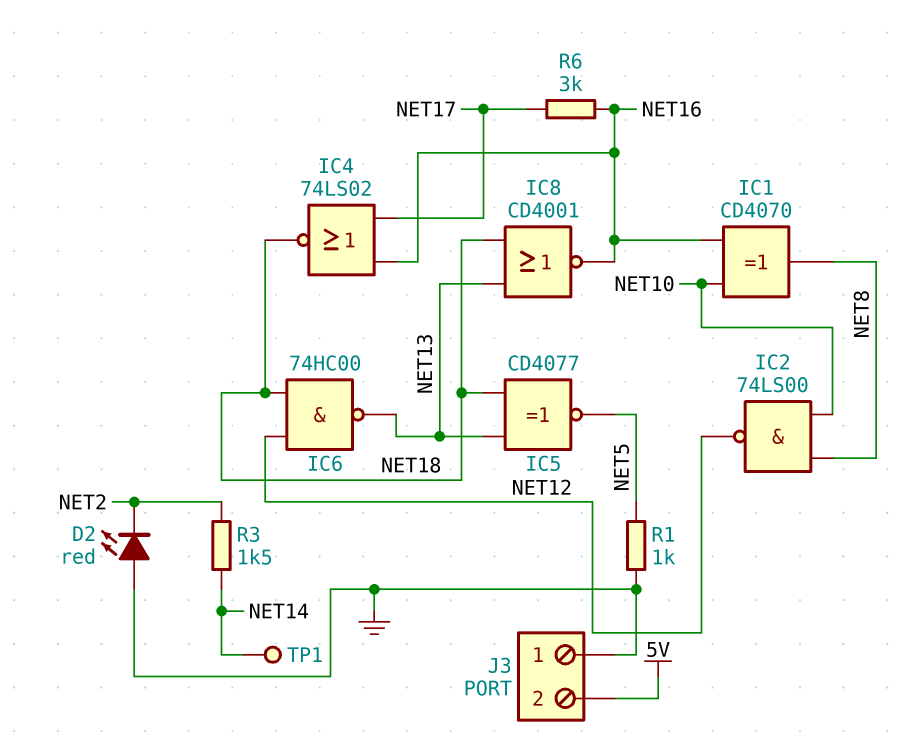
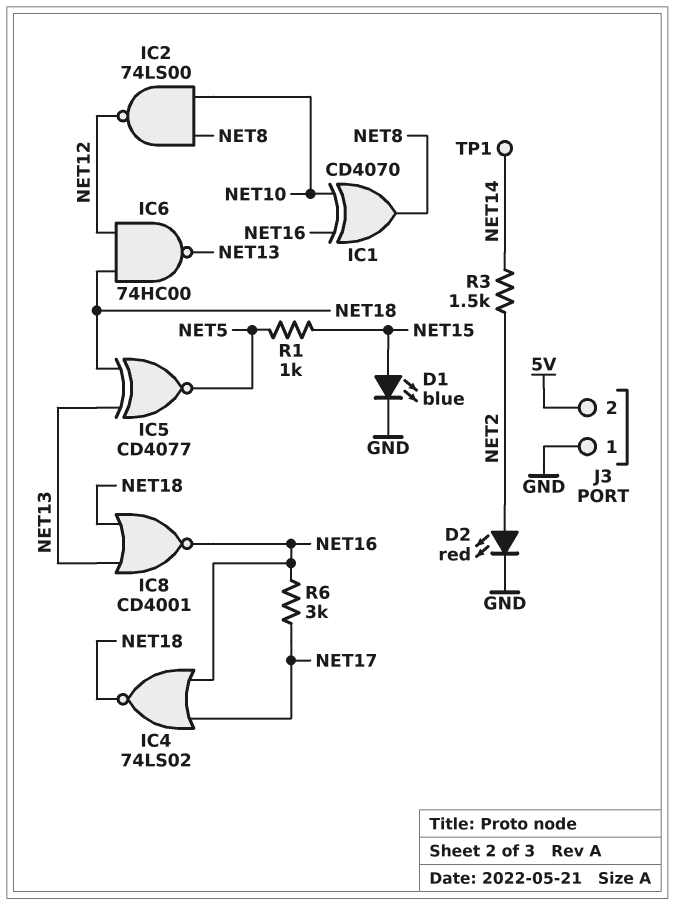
D1: none -> LED blue (A NET15, K GND)
D2: LED red (A GND, K NET2) -> LED red (A NET2, K GND)
R1: 1k (GND, NET5) -> 1k (NET5, NET15)

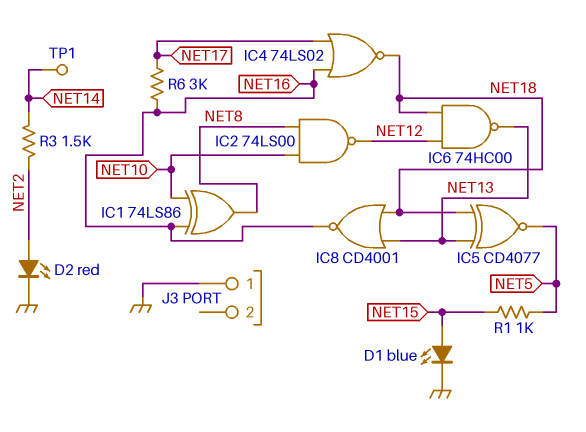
IC1: XOR CD4070 (in NET10, in NET16, out NET8) -> XOR 74LS86 (in NET10, in NET16, out NET8)
J3 pin 2: 5V -> none

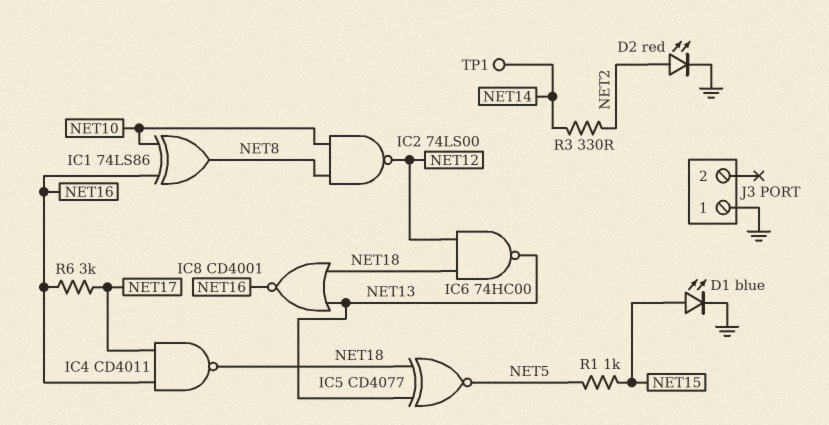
IC4: NOR 74LS02 (in NET16, in NET17, out NET18) -> NAND CD4011 (in NET16, in NET17, out NET18)
R3: 1.5k (NET2, NET14) -> 330 (NET2, NET14)

